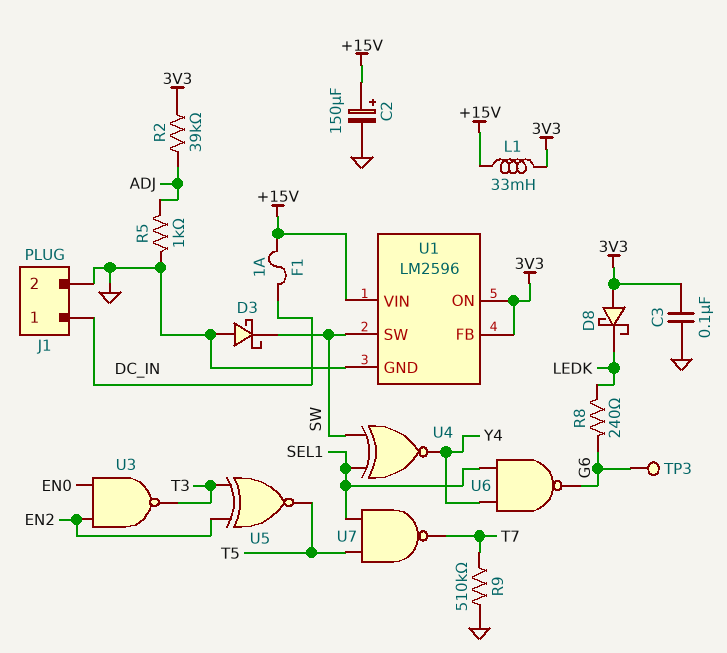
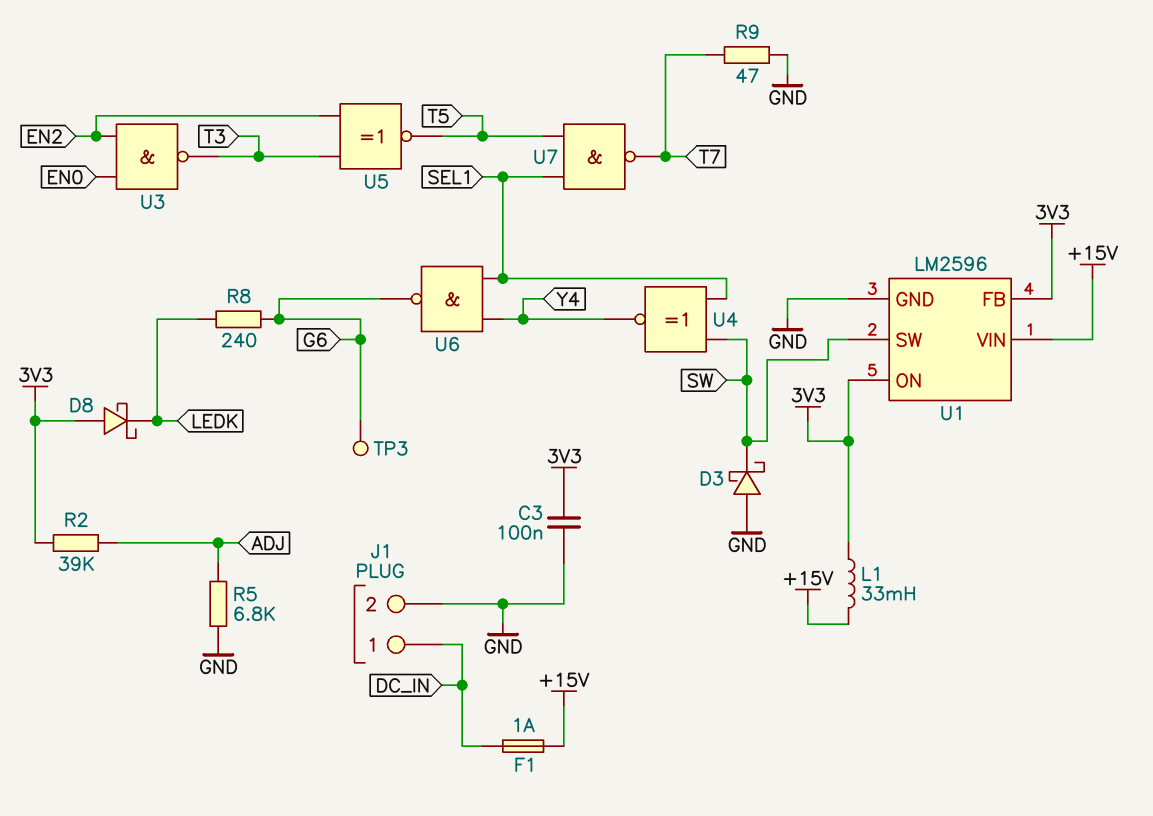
C2: 150uF (plus +15V, minus GND) -> none
R5: 1k (ADJ, GND) -> 6.8k (ADJ, GND)
R9: 510k (GND, T7) -> 47 (GND, T7)

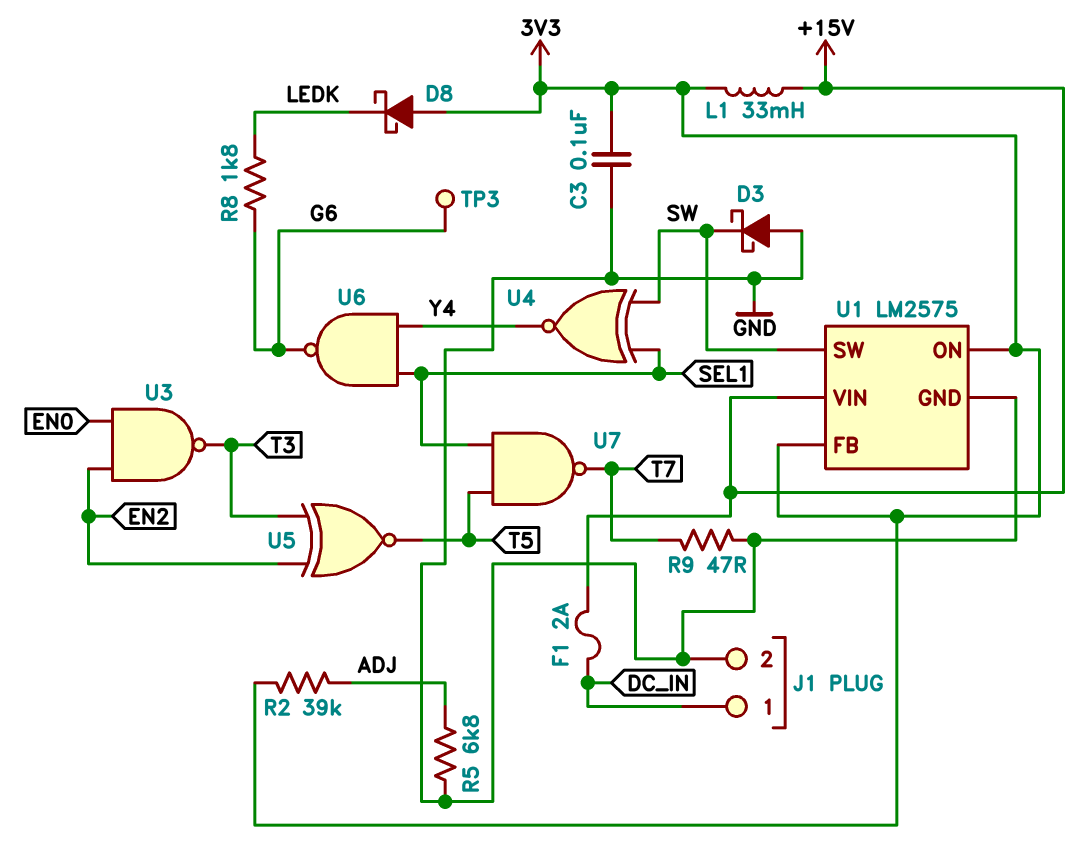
F1: 1A (+15V, DC_IN) -> 2A (+15V, DC_IN)
R8: 240 (G6, LEDK) -> 1.8k (G6, LEDK)
U1: LM2596 -> LM2575

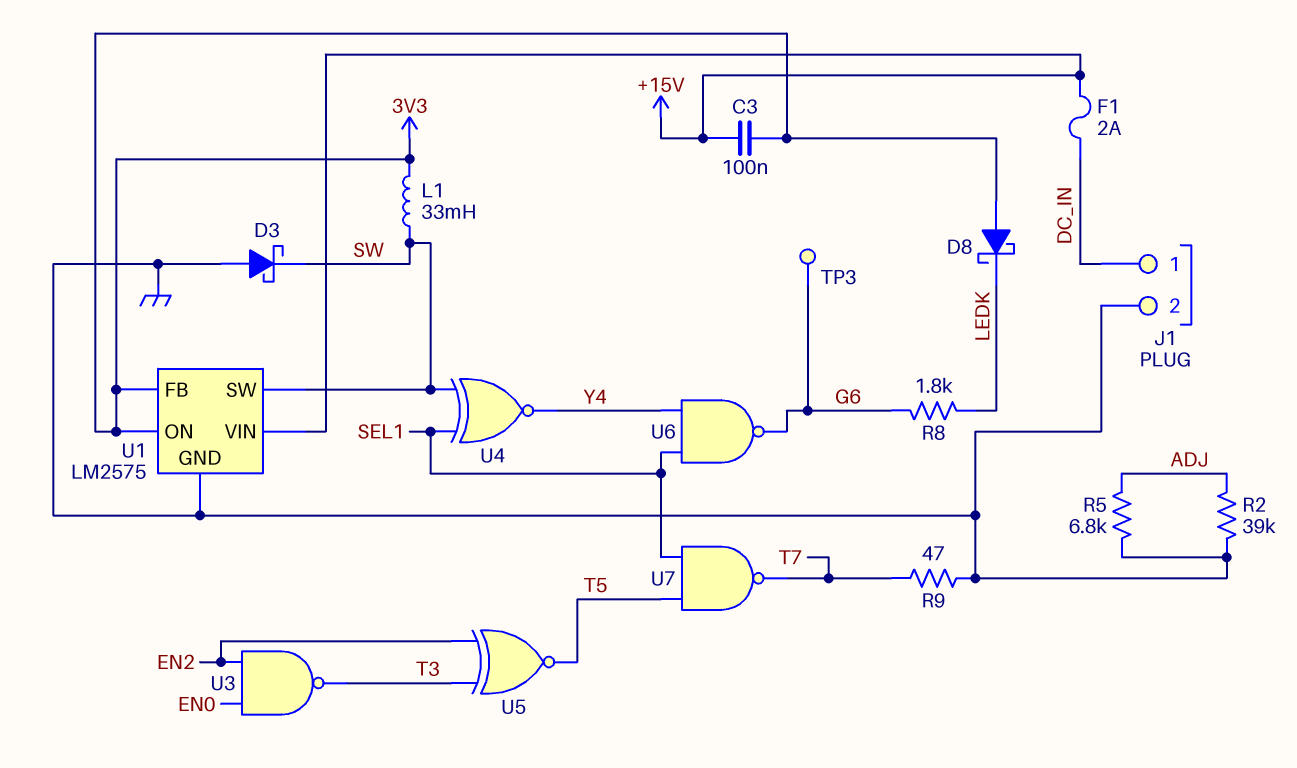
C3: 100nF (3V3, GND) -> 100nF (+15V, 3V3)
L1: 33mH (+15V, 3V3) -> 33mH (3V3, SW)
R2: 39k (3V3, ADJ) -> 39k (ADJ, GND)

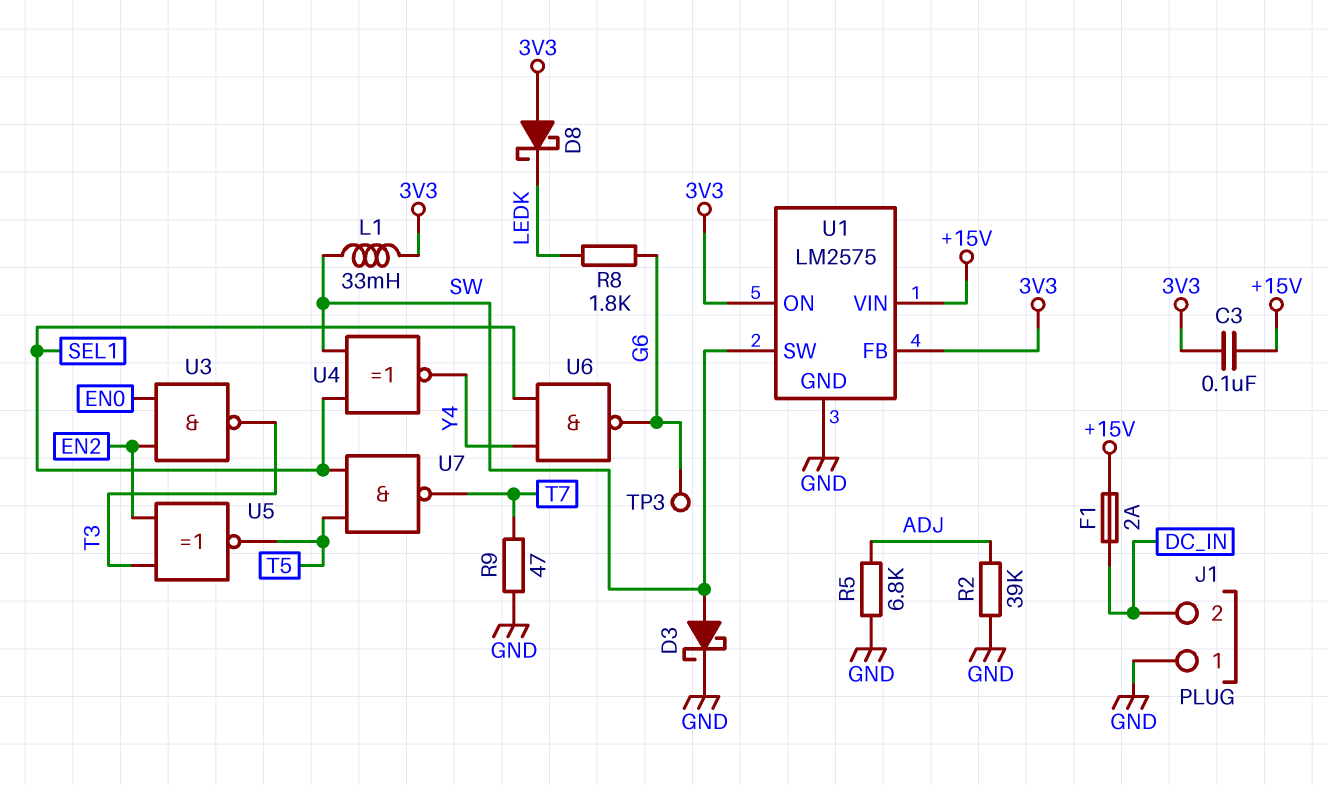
D3: schottky (A GND, K SW) -> schottky (A SW, K GND)
J1 pin 1: DC_IN -> GND
J1 pin 2: GND -> DC_IN

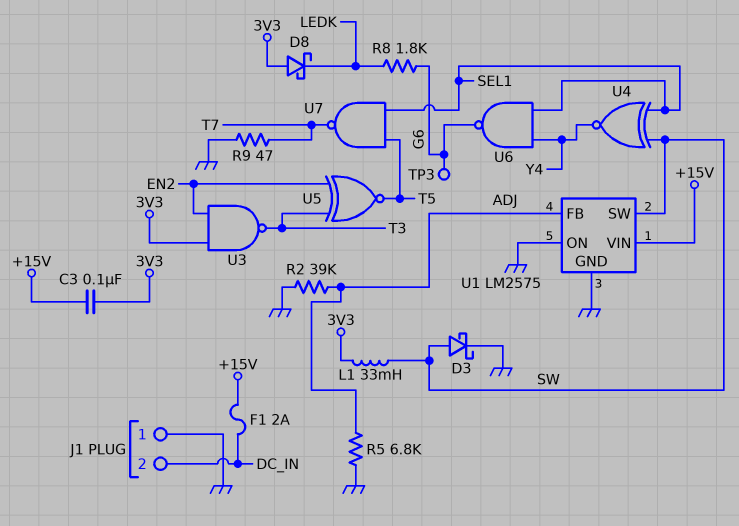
U1 pin FB: 3V3 -> ADJ
U1 pin ON: 3V3 -> GND
U3: NAND (in EN0, in EN2, out T3) -> NAND (in 3V3, in EN2, out T3)

